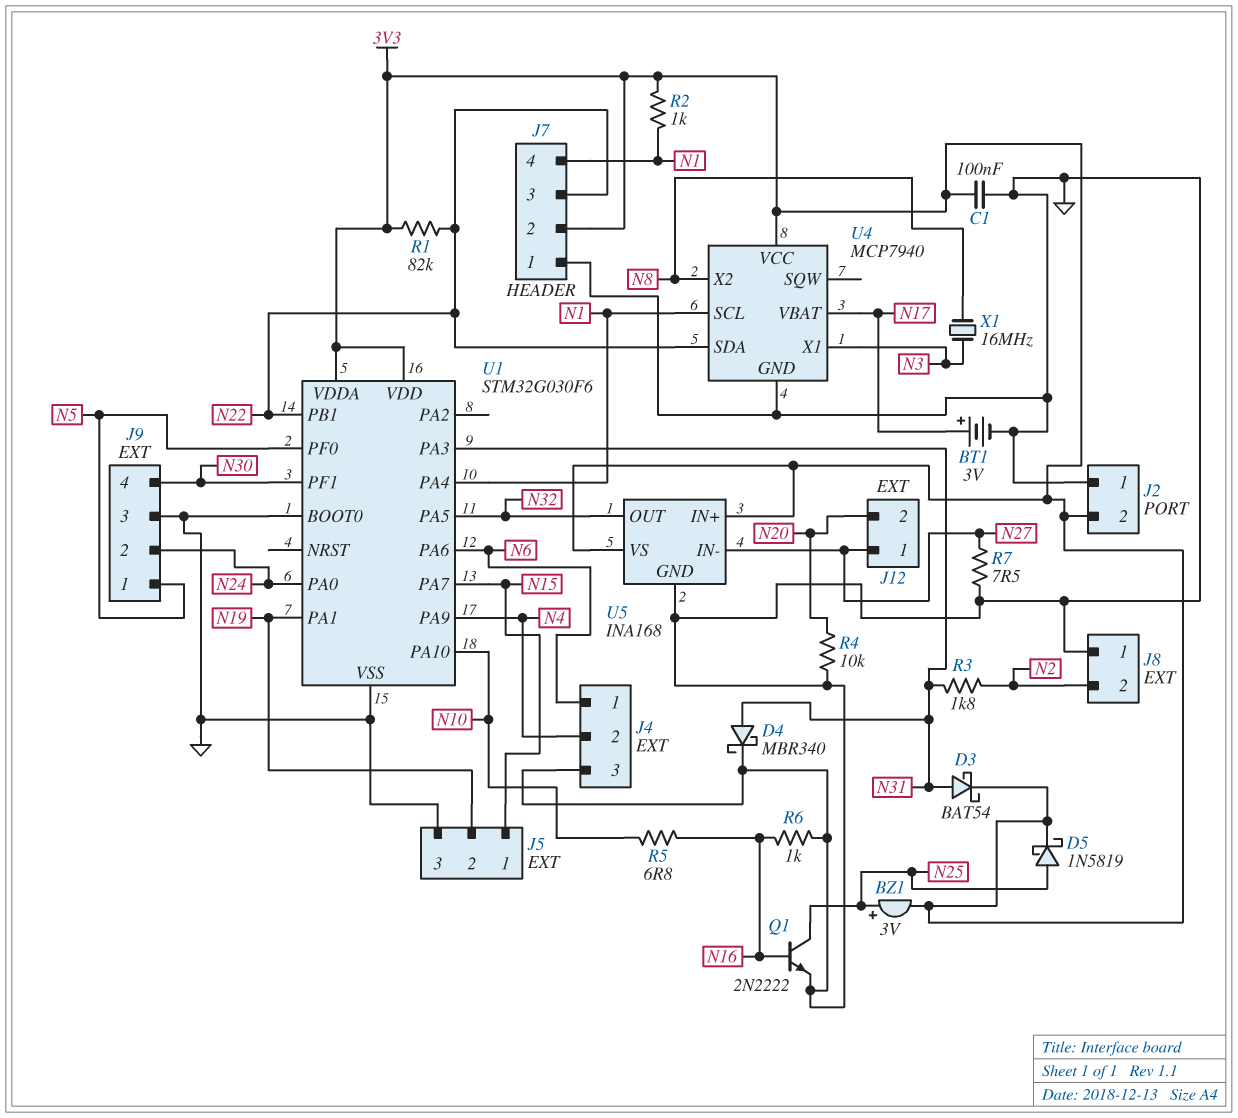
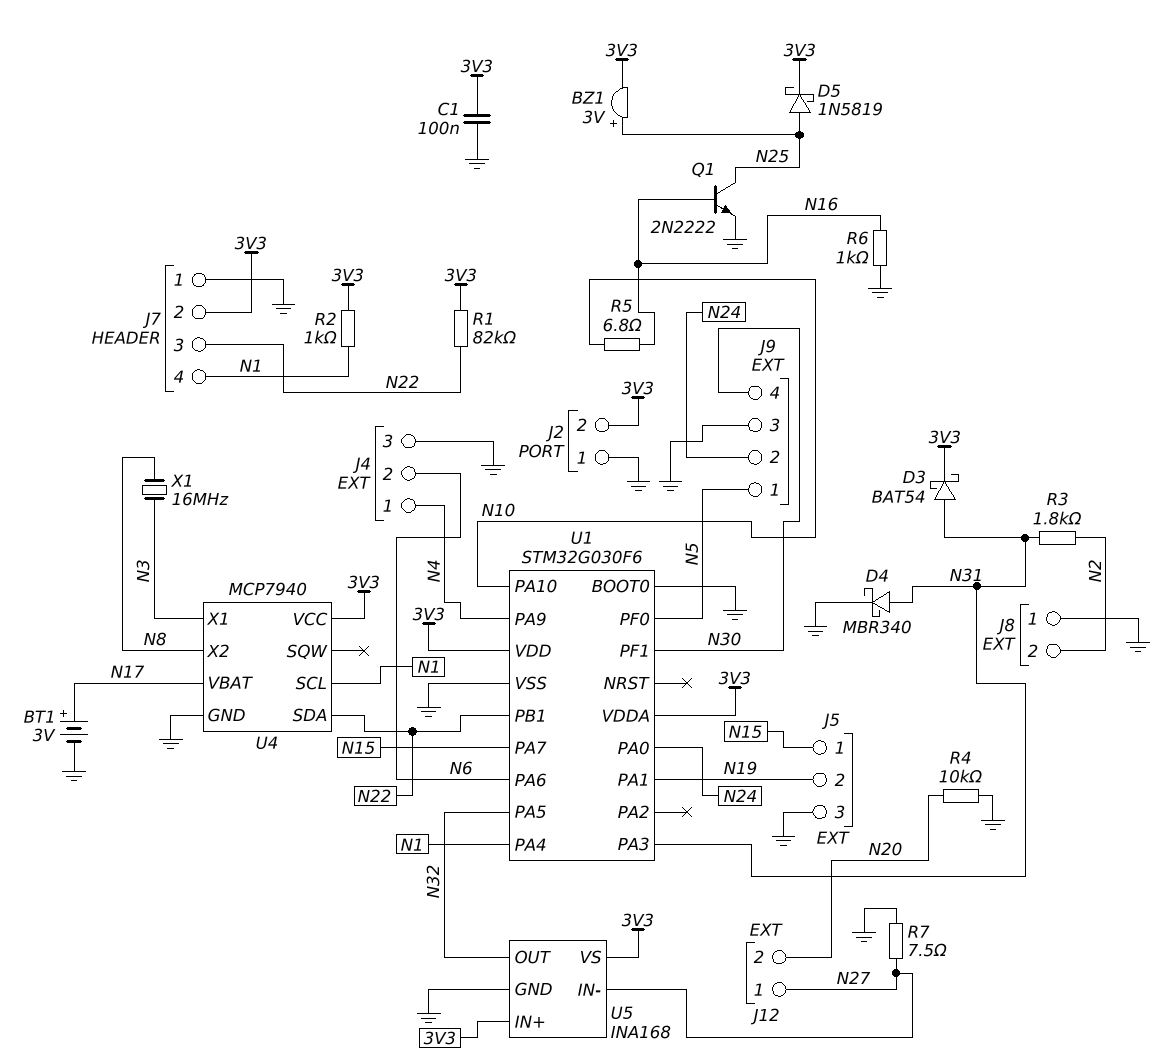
J4 pin 1: N6 -> N4
J4 pin 2: N4 -> N6

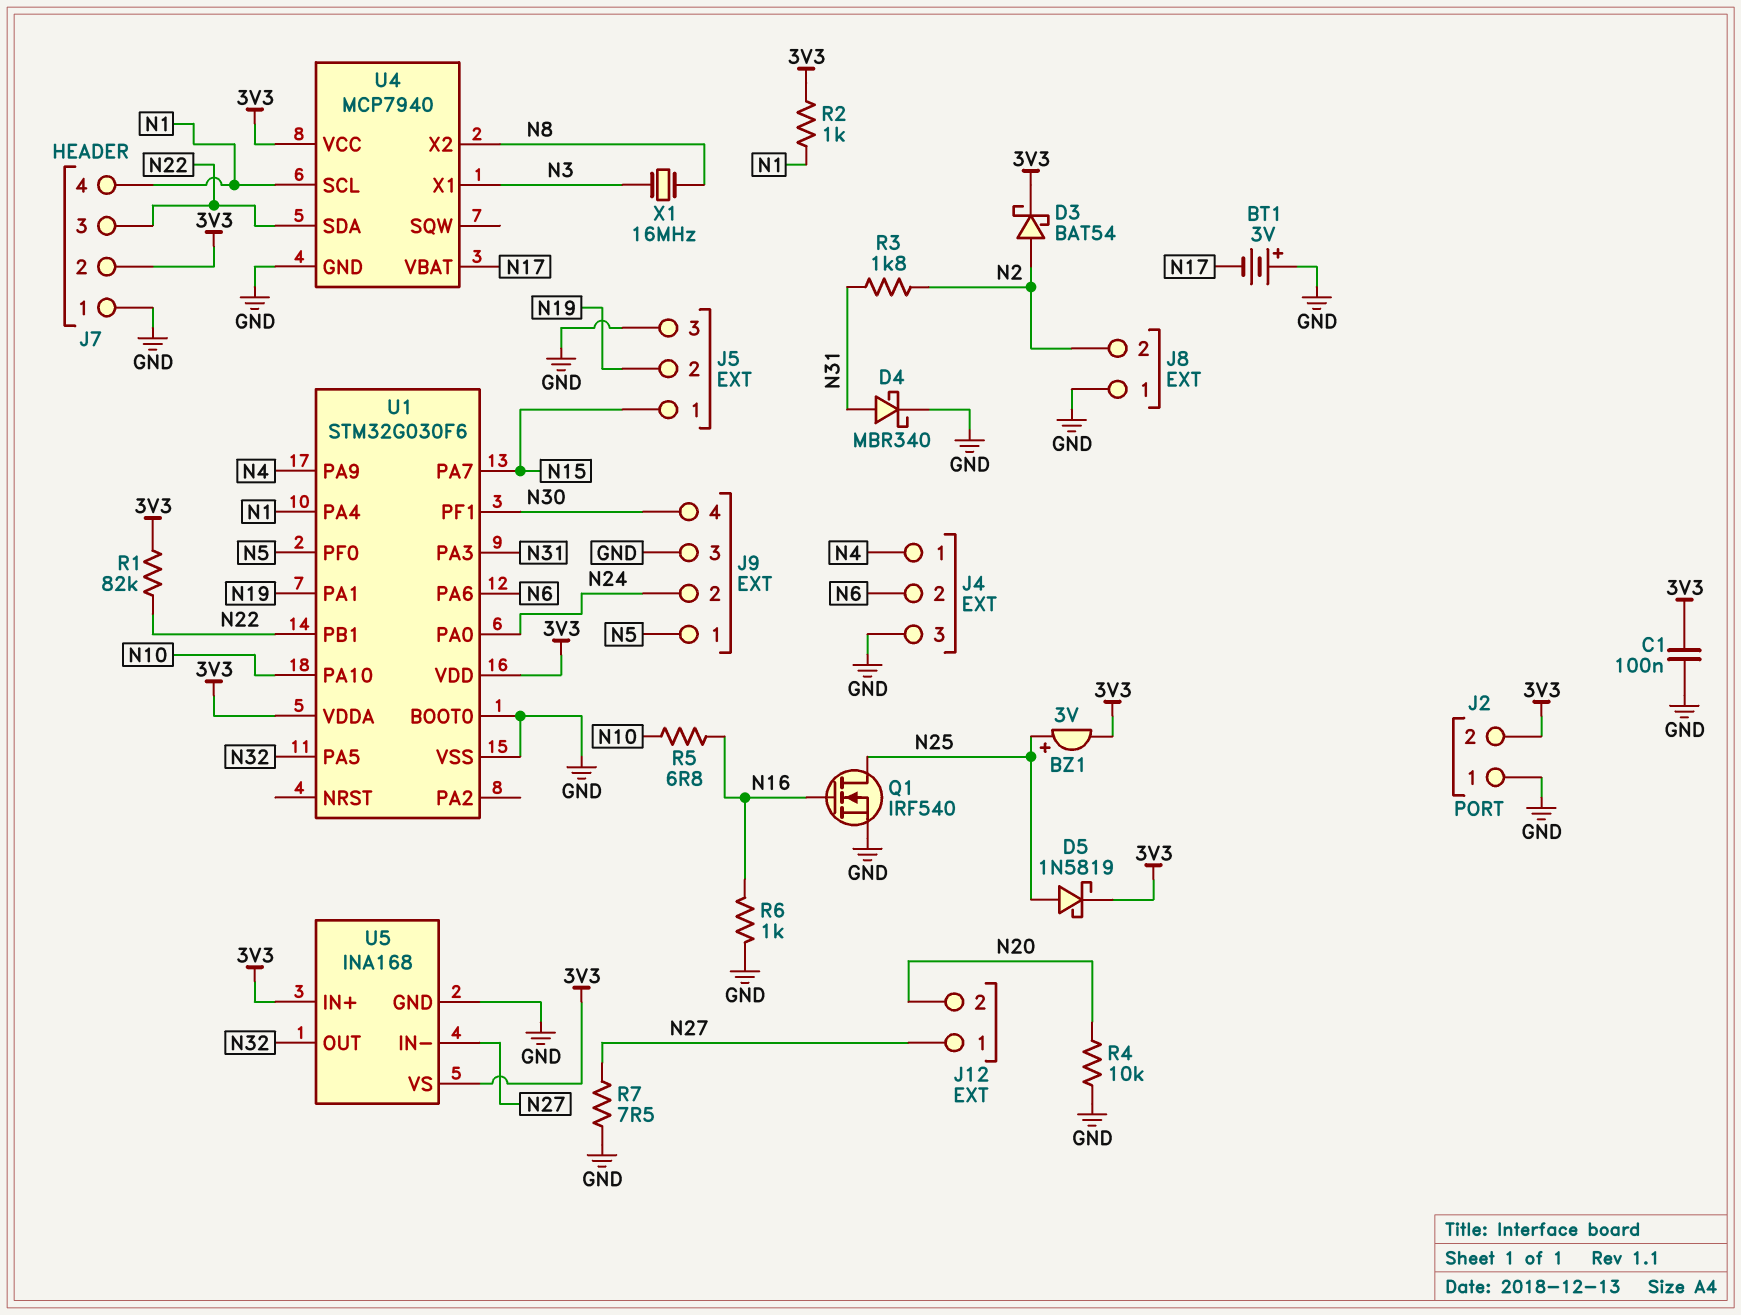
BT1: 3V (plus N17, minus GND) -> 3V (plus GND, minus N17)
D3: schottky BAT54 (A N31, K 3V3) -> schottky BAT54 (A N2, K 3V3)
Q1: NPN 2N2222 (B N16, C N25, E GND) -> NMOS IRF540 (G N16, D N25, S GND)

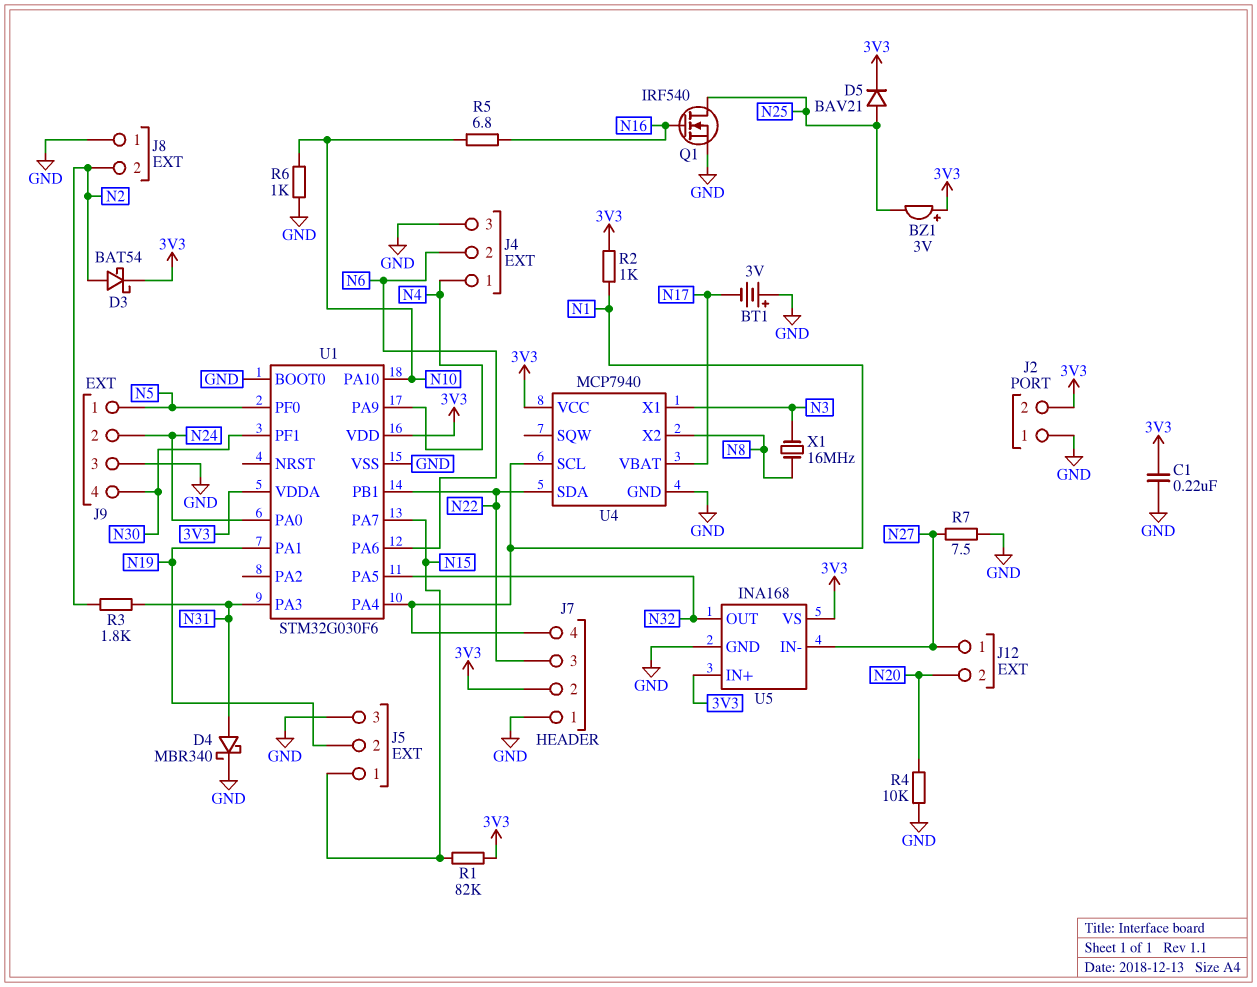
BZ1: buzzer 3V (plus N25, minus 3V3) -> buzzer 3V (plus 3V3, minus N25)
C1: 100nF (3V3, GND) -> 220nF (3V3, GND)
D5: schottky 1N5819 (A N25, K 3V3) -> diode BAV21 (A N25, K 3V3)
R1: 82k (3V3, N22) -> 82k (3V3, N15)
R6: 1k (GND, N16) -> 1k (GND, N10)

